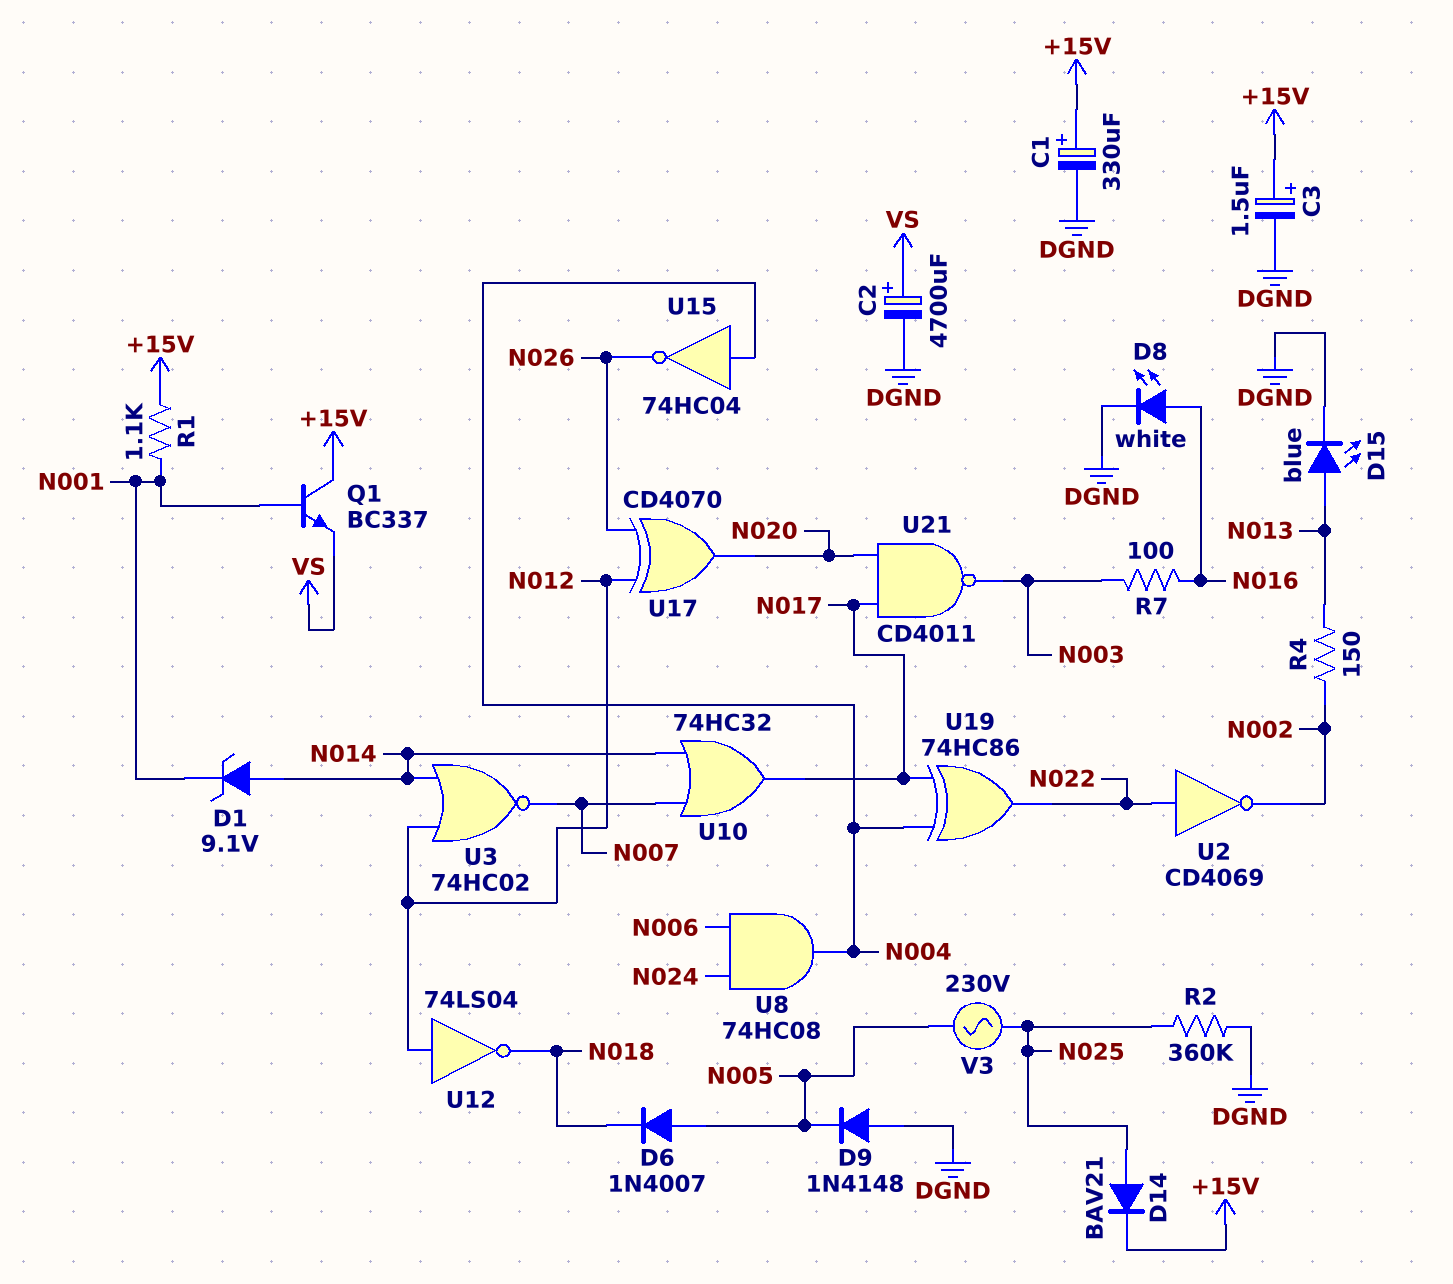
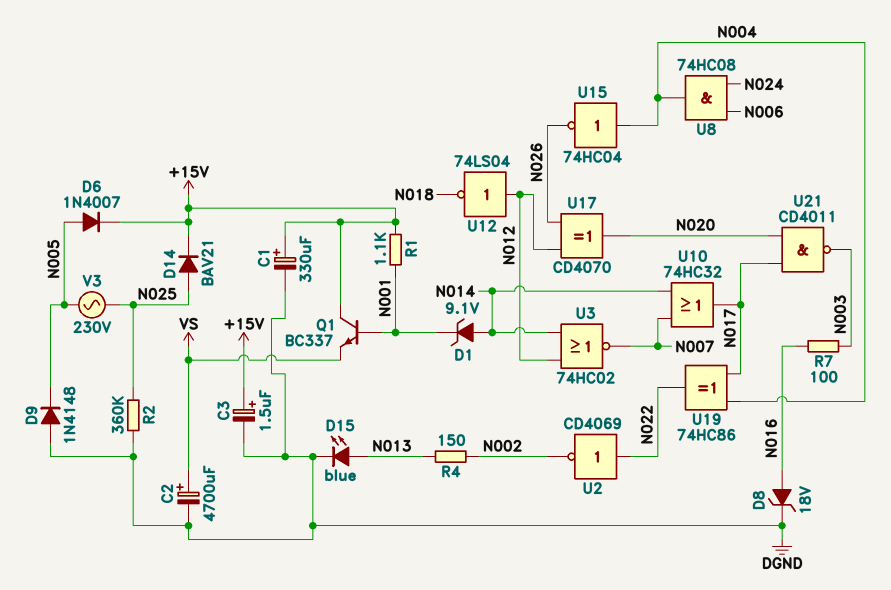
D6: diode 1N4007 (A N005, K N018) -> diode 1N4007 (A N005, K +15V)
D8: LED white (A N016, K DGND) -> zener 18V (A N016, K DGND)

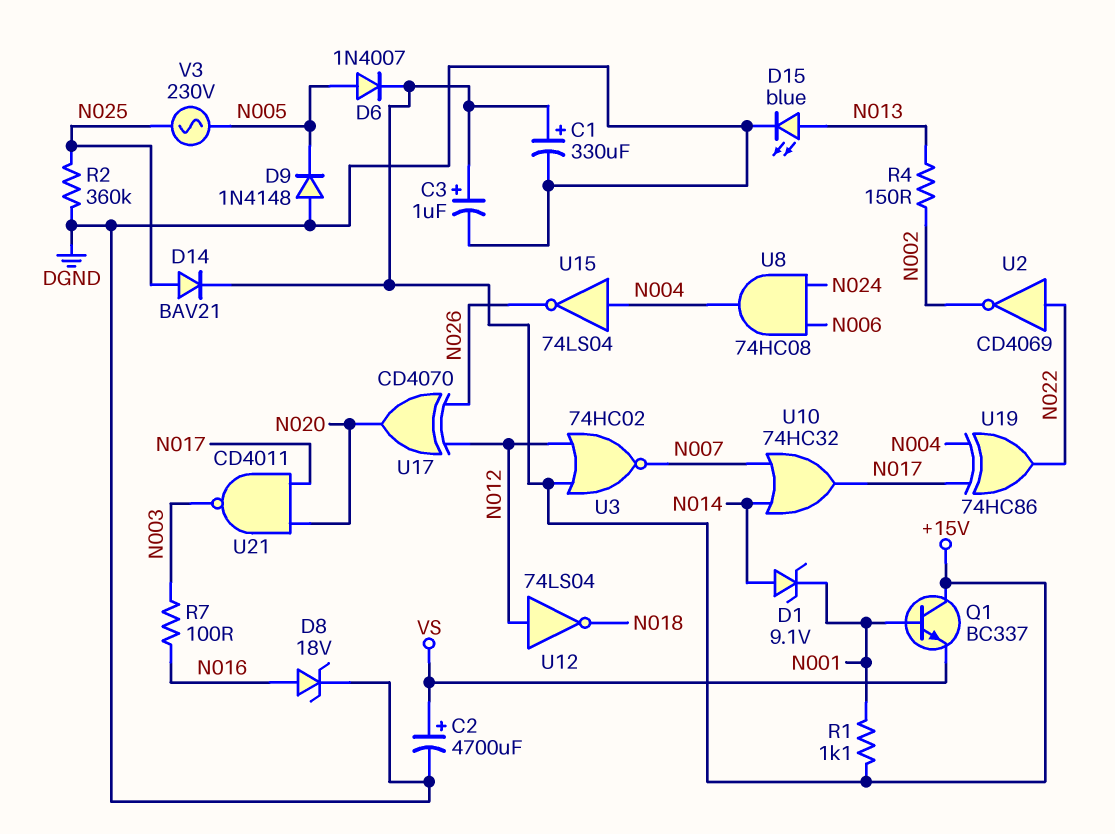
C3: 1.5uF (plus +15V, minus DGND) -> 1uF (plus +15V, minus DGND)
U3: NOR 74HC02 (in N012, in N014, out N007) -> NOR 74HC02 (in +15V, in N012, out N007)
U15: NOT 74HC04 (in N004, out N026) -> NOT 74LS04 (in N004, out N026)

